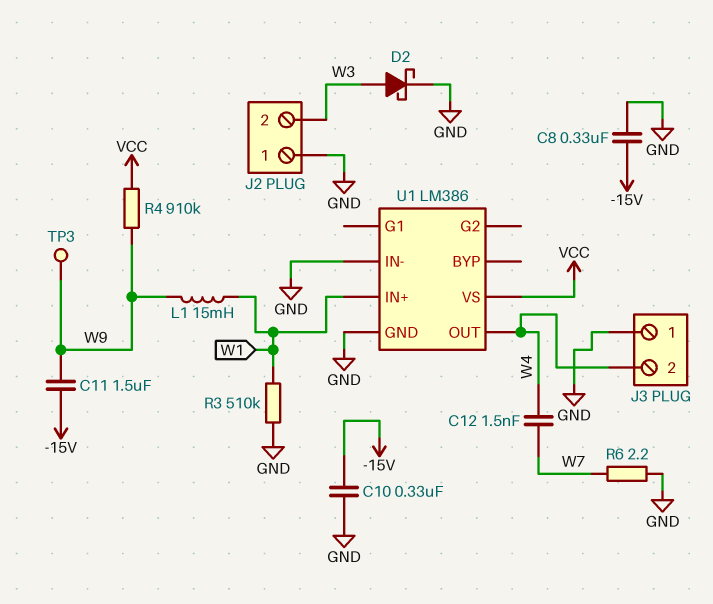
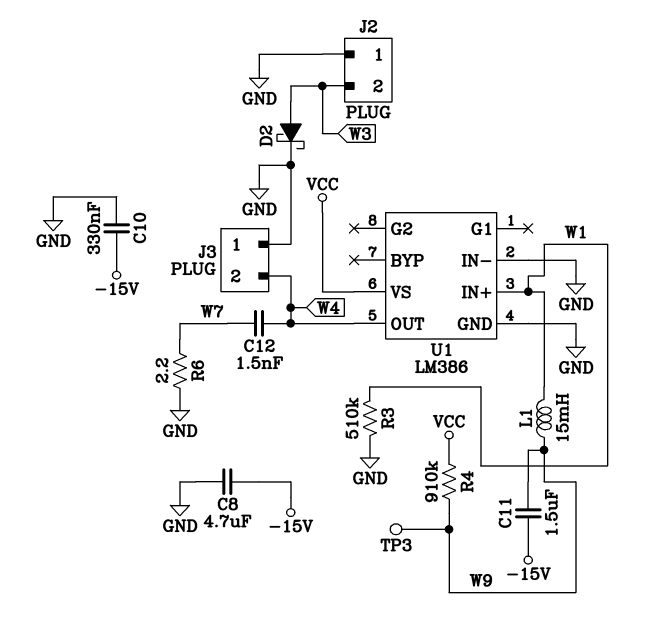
C8: 330nF (-15V, GND) -> 4.7uF (-15V, GND)

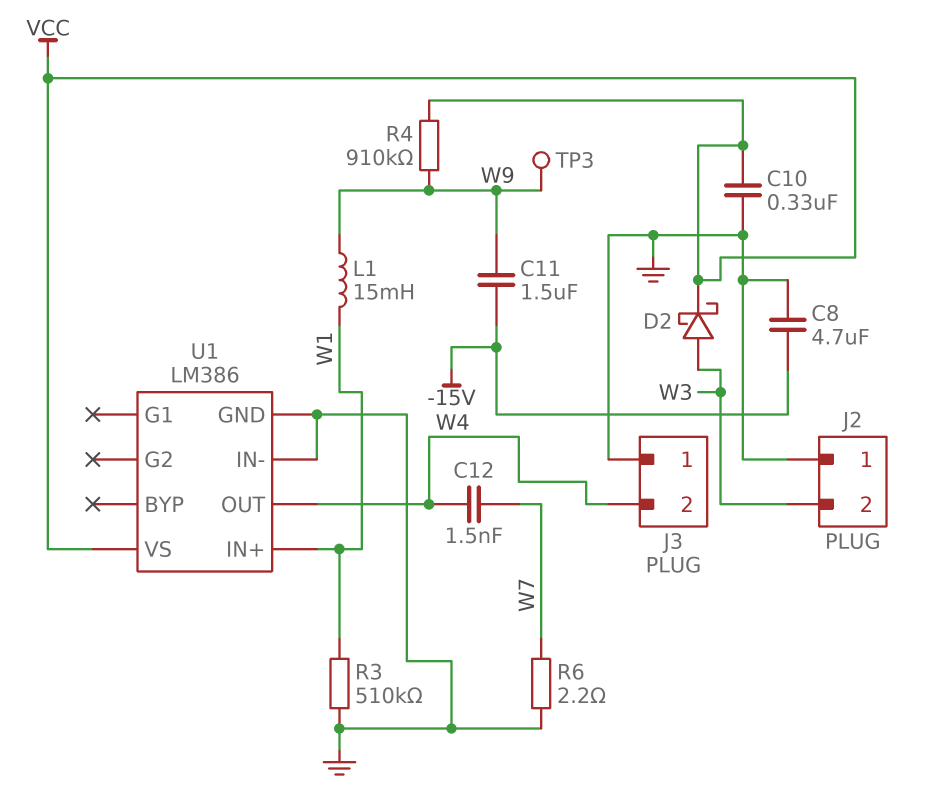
C10: 330nF (-15V, GND) -> 330nF (GND, VCC)
D2: schottky (A W3, K GND) -> schottky (A W3, K VCC)

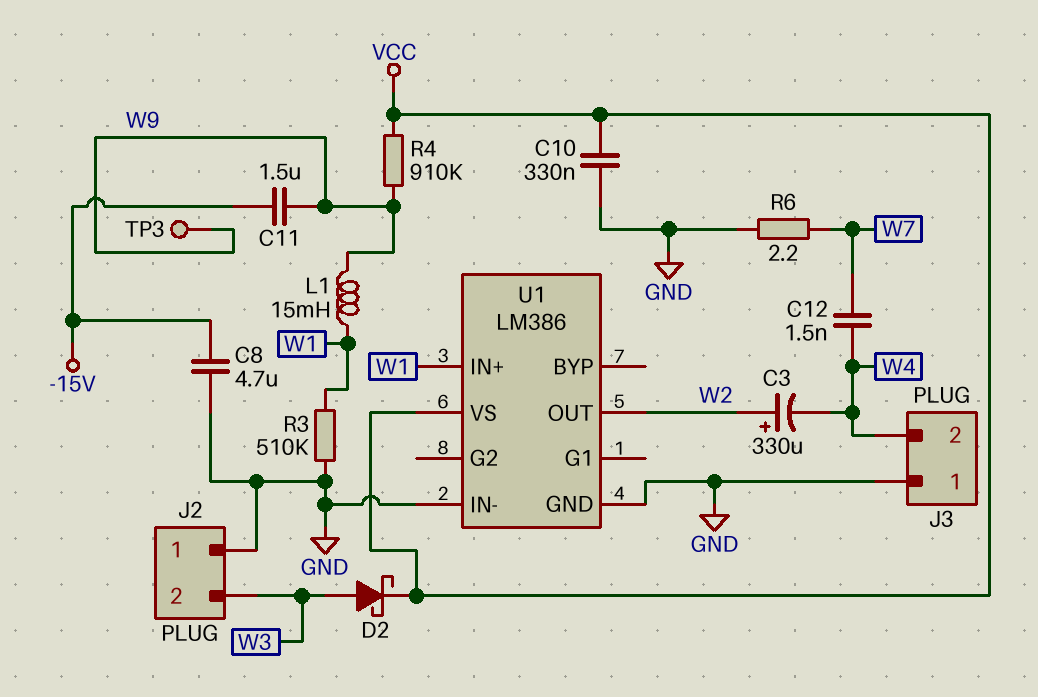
C3: none -> 330uF (plus W2, minus W4)
U1 pin OUT: W4 -> W2

